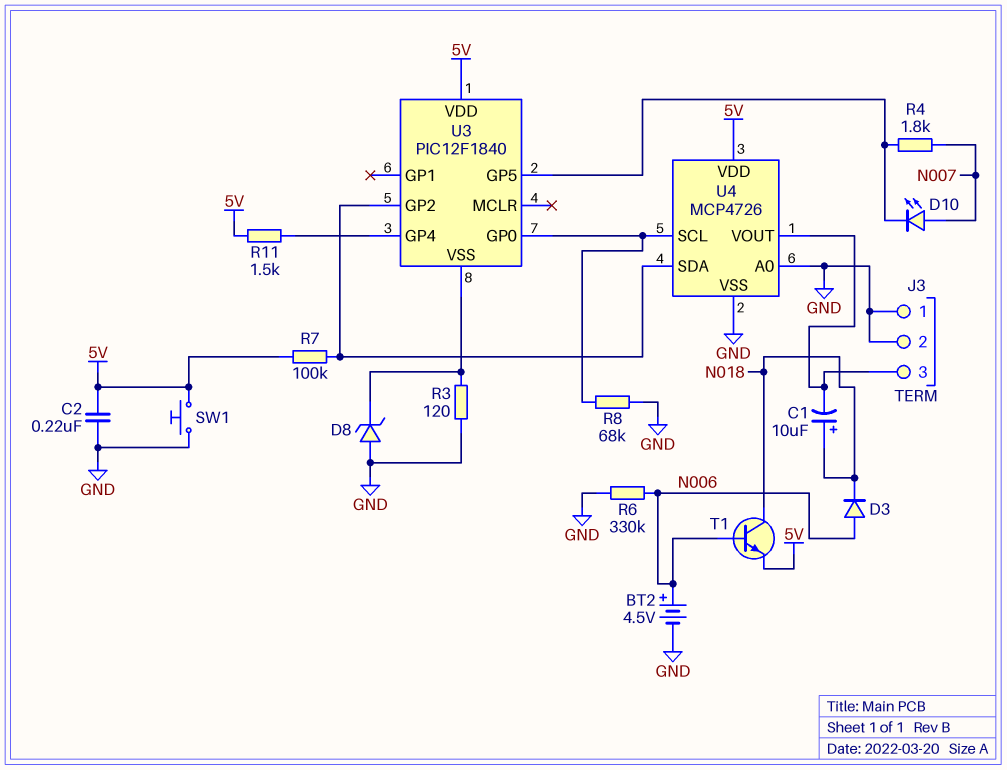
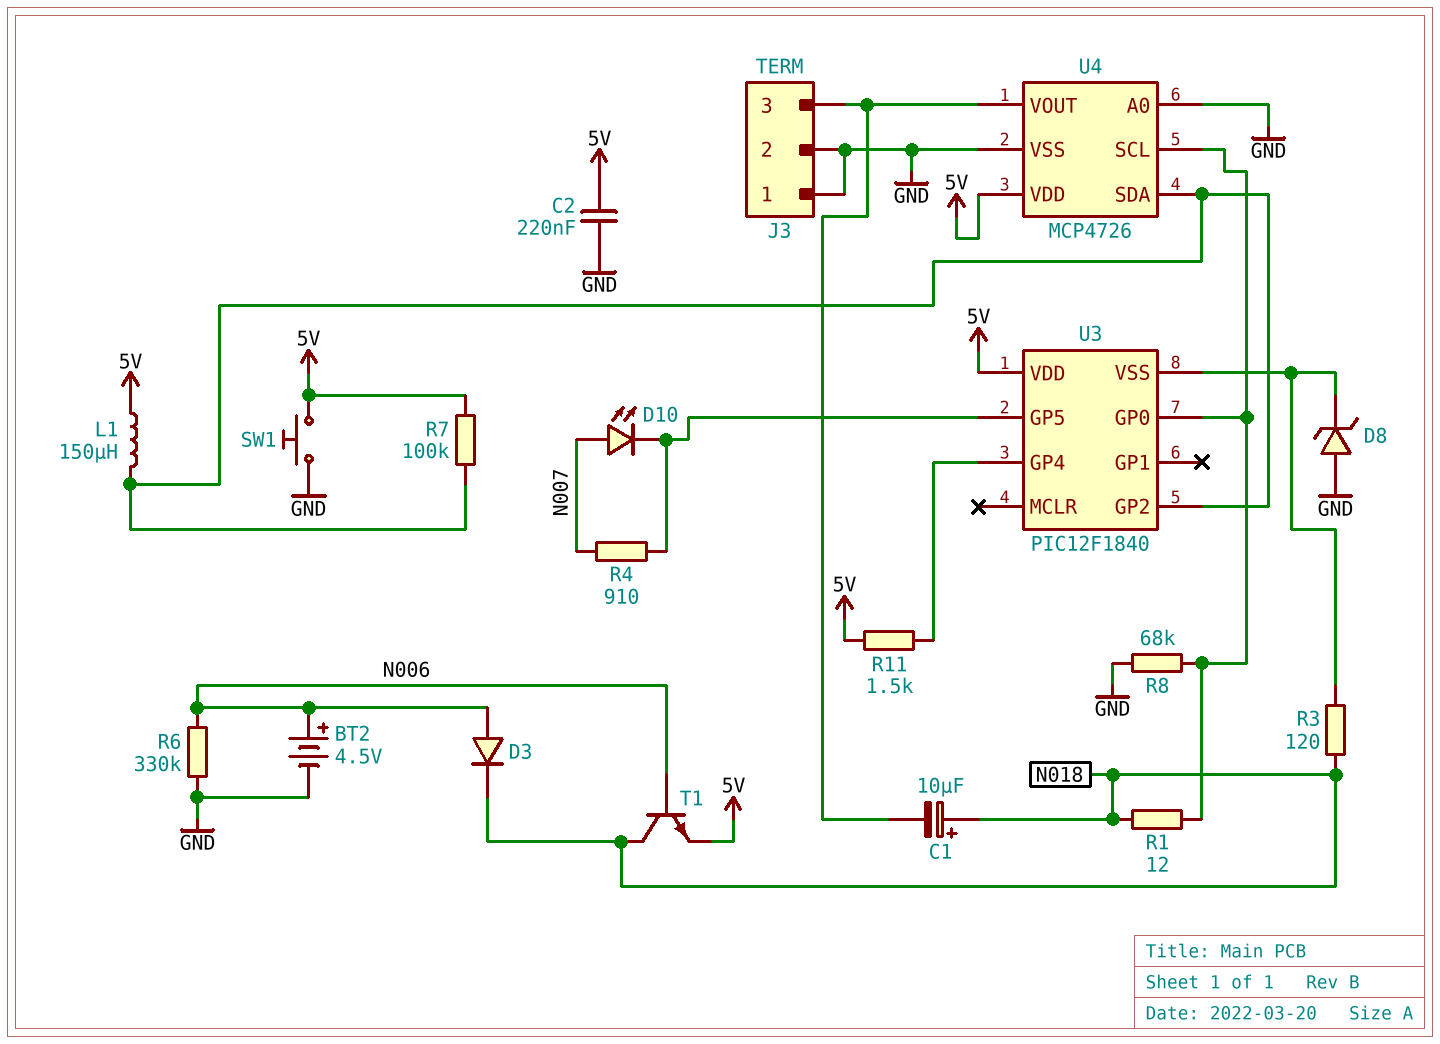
L1: none -> 150uH (5V, U3/GP2)
R1: none -> 12 (N018, U3/GP0)
R3: 120 (GND, U3/VSS) -> 120 (N018, U3/VSS)
R4: 1.8k (N007, U3/GP5) -> 910 (N007, U3/GP5)

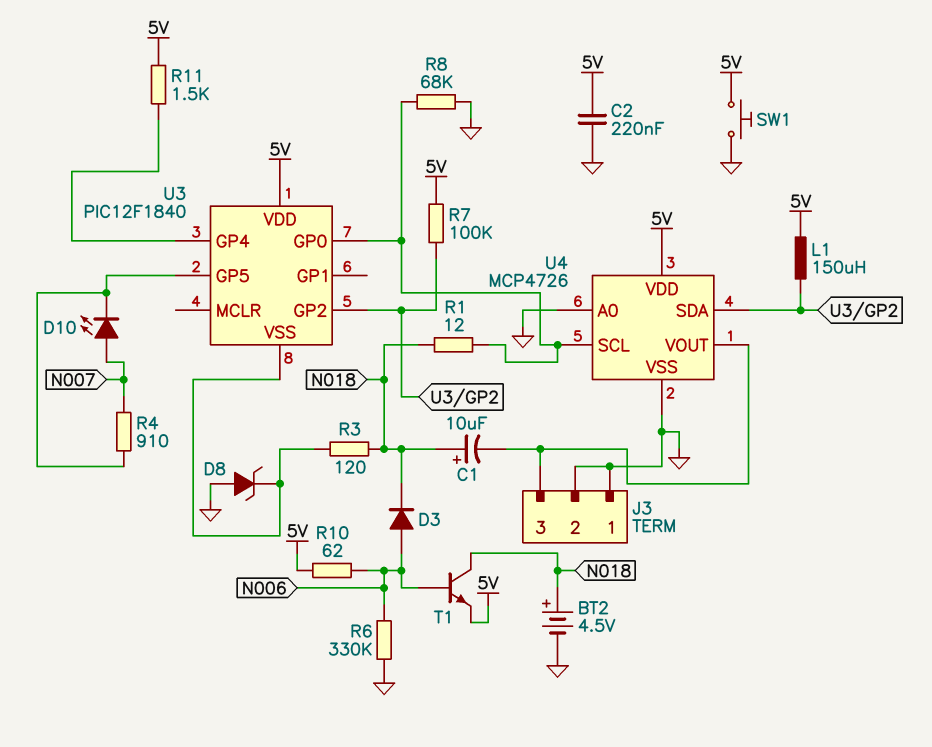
BT2: 4.5V (plus N006, minus GND) -> 4.5V (plus N018, minus GND)
R10: none -> 62 (5V, N006)

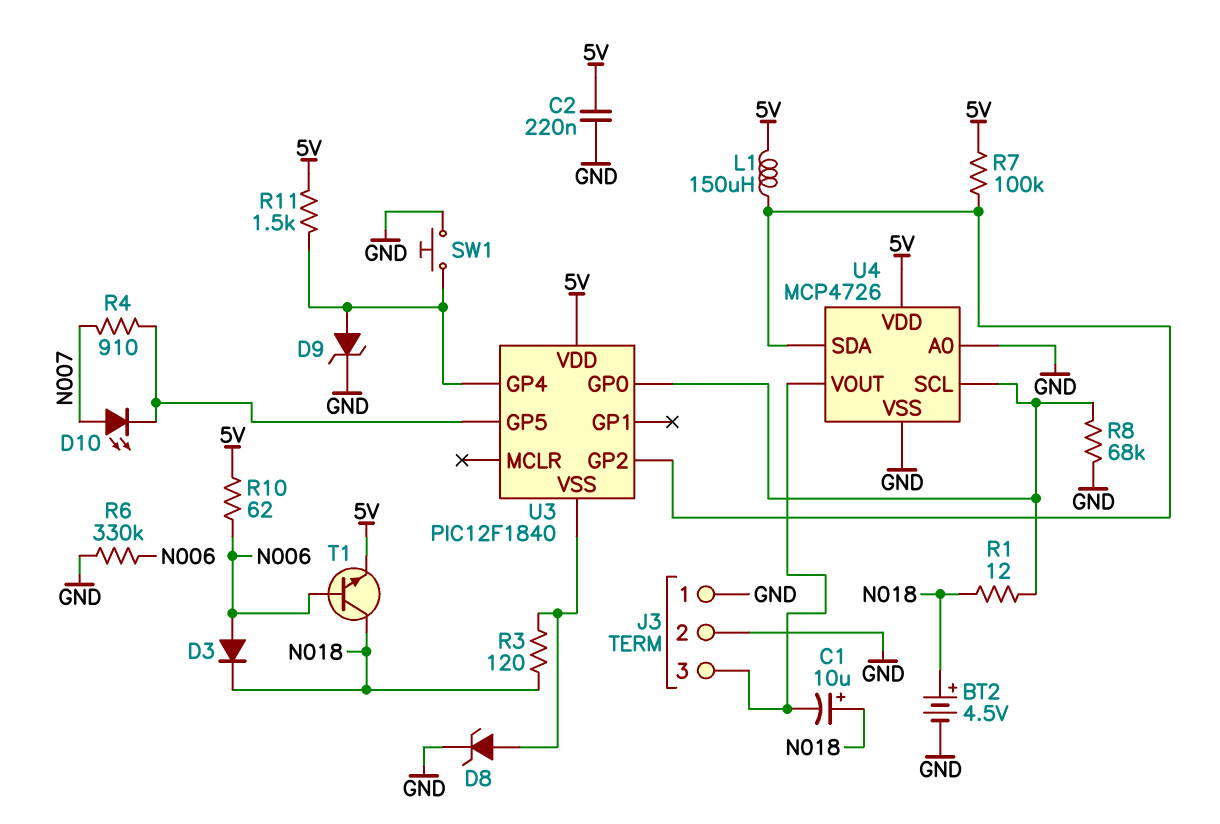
D8: zener (A GND, K U3/VSS) -> zener (A U3/VSS, K GND)
D9: none -> zener (A U3/GP4, K GND)
SW1: button (5V, GND) -> button (GND, U3/GP4)

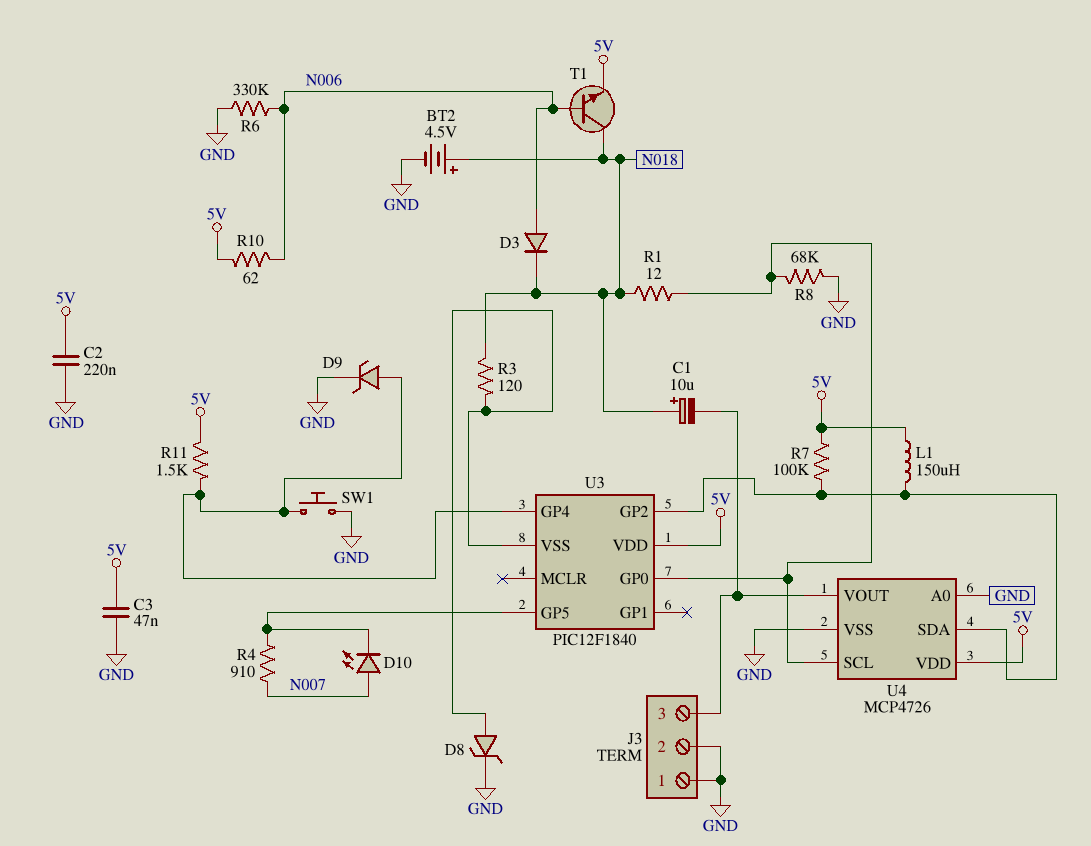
C3: none -> 47nF (5V, GND)

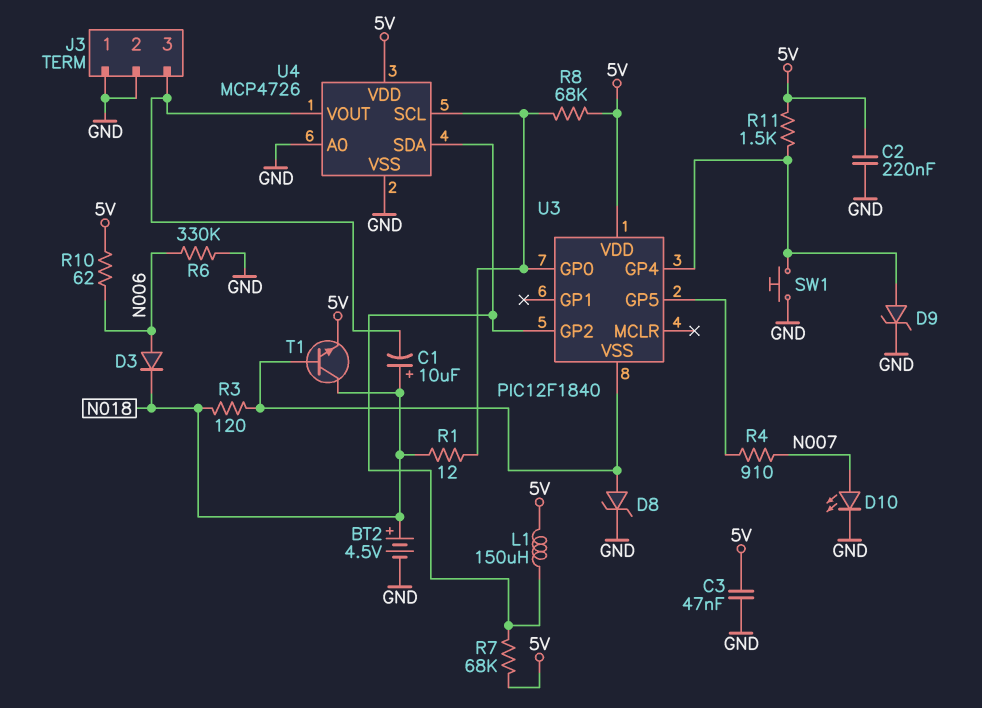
D10: LED (A N007, K U3/GP5) -> LED (A N007, K GND)
R7: 100k (5V, U3/GP2) -> 68k (5V, U3/GP2)
R8: 68k (GND, U3/GP0) -> 68k (5V, U3/GP0)
T1: NPN (B N006, C N018, E 5V) -> NPN (B U3/VSS, C N018, E 5V)

